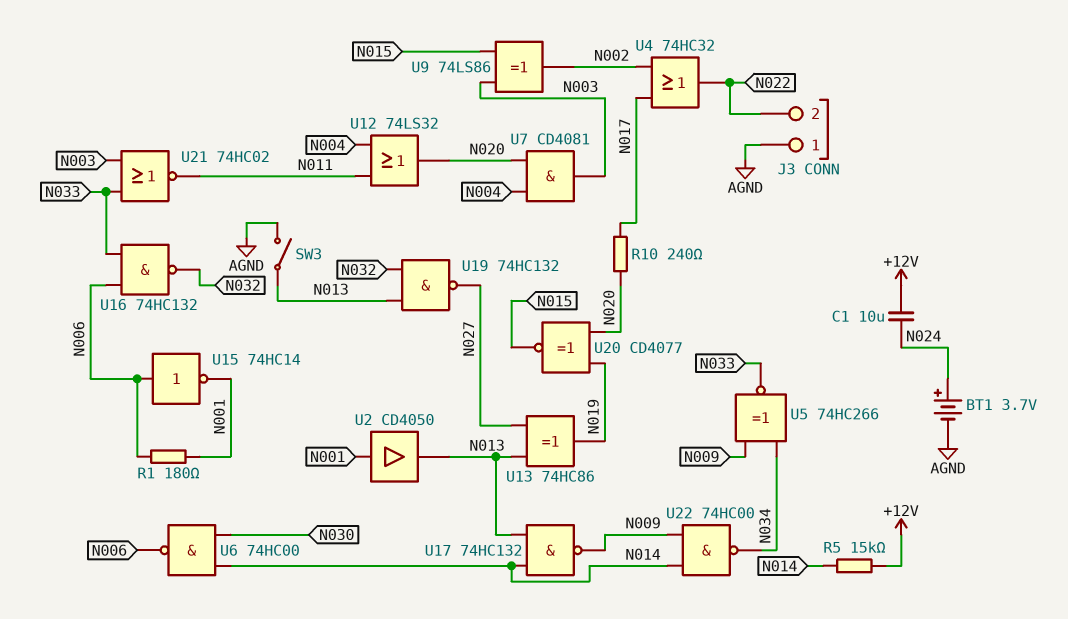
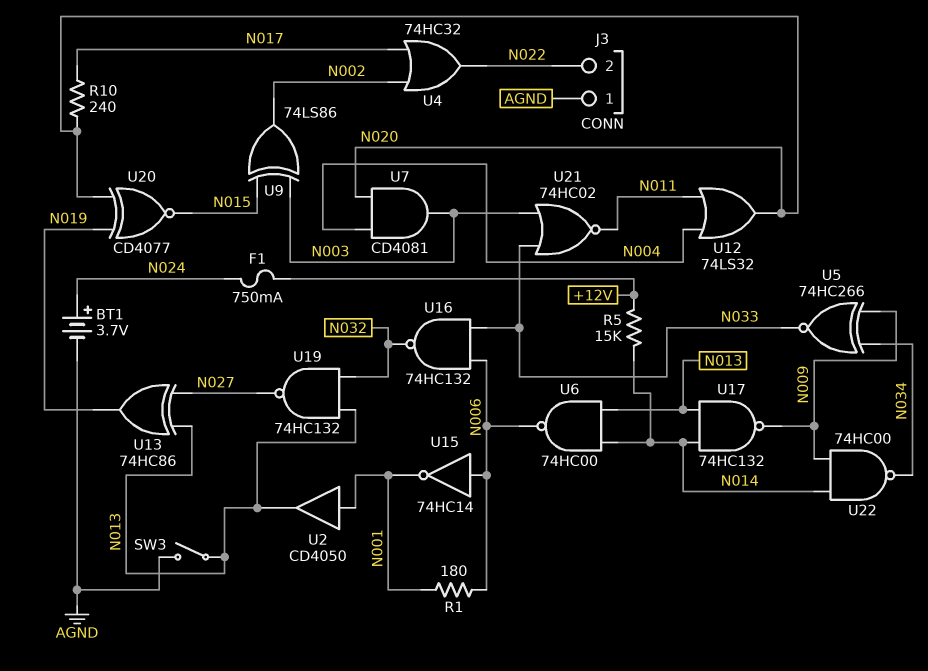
C1: 10uF (+12V, N024) -> none
F1: none -> 750mA (+12V, N024)
U6: NAND 74HC00 (in N014, in N030, out N006) -> NAND 74HC00 (in N013, in N014, out N006)

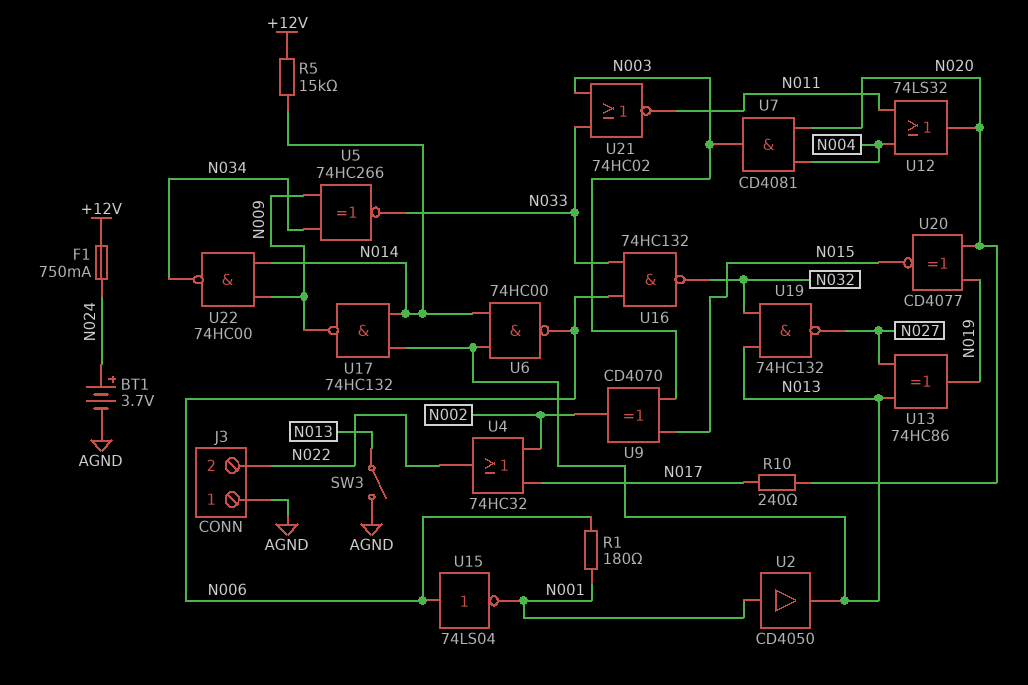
U9: XOR 74LS86 (in N003, in N015, out N002) -> XOR CD4070 (in N003, in N015, out N002)
U15: NOT 74HC14 (in N006, out N001) -> NOT 74LS04 (in N006, out N001)

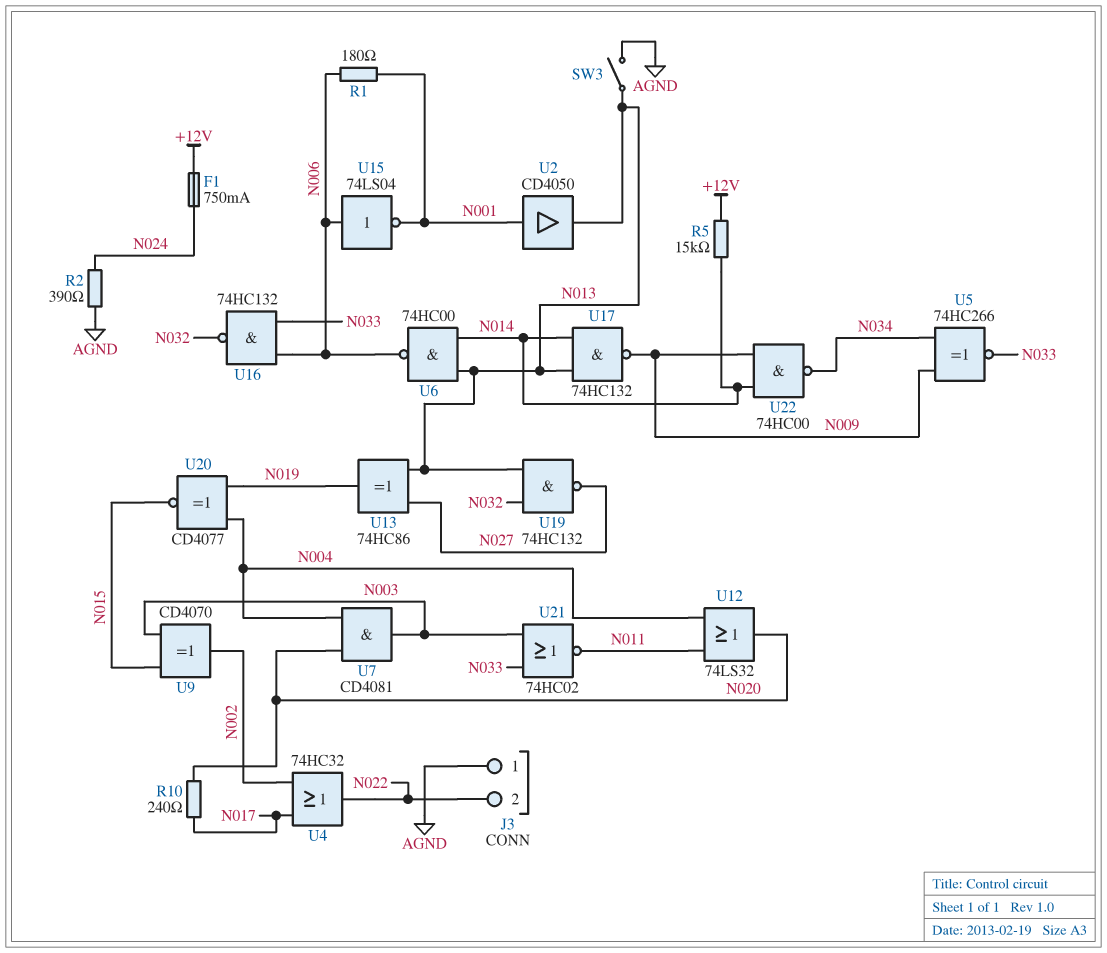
BT1: 3.7V (plus N024, minus AGND) -> none
R2: none -> 390 (AGND, N024)
U20: XNOR CD4077 (in N019, in N020, out N015) -> XNOR CD4077 (in N004, in N019, out N015)

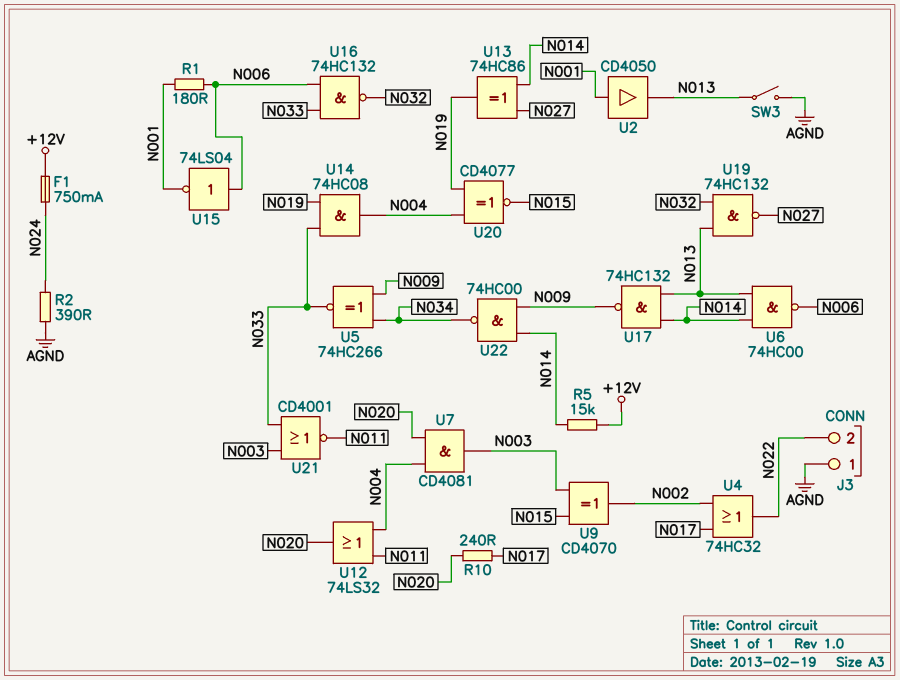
U13: XOR 74HC86 (in N013, in N027, out N019) -> XOR 74HC86 (in N014, in N027, out N019)
U14: none -> AND 74HC08 (in N019, in N033, out N004)
U21: NOR 74HC02 (in N003, in N033, out N011) -> NOR CD4001 (in N003, in N033, out N011)

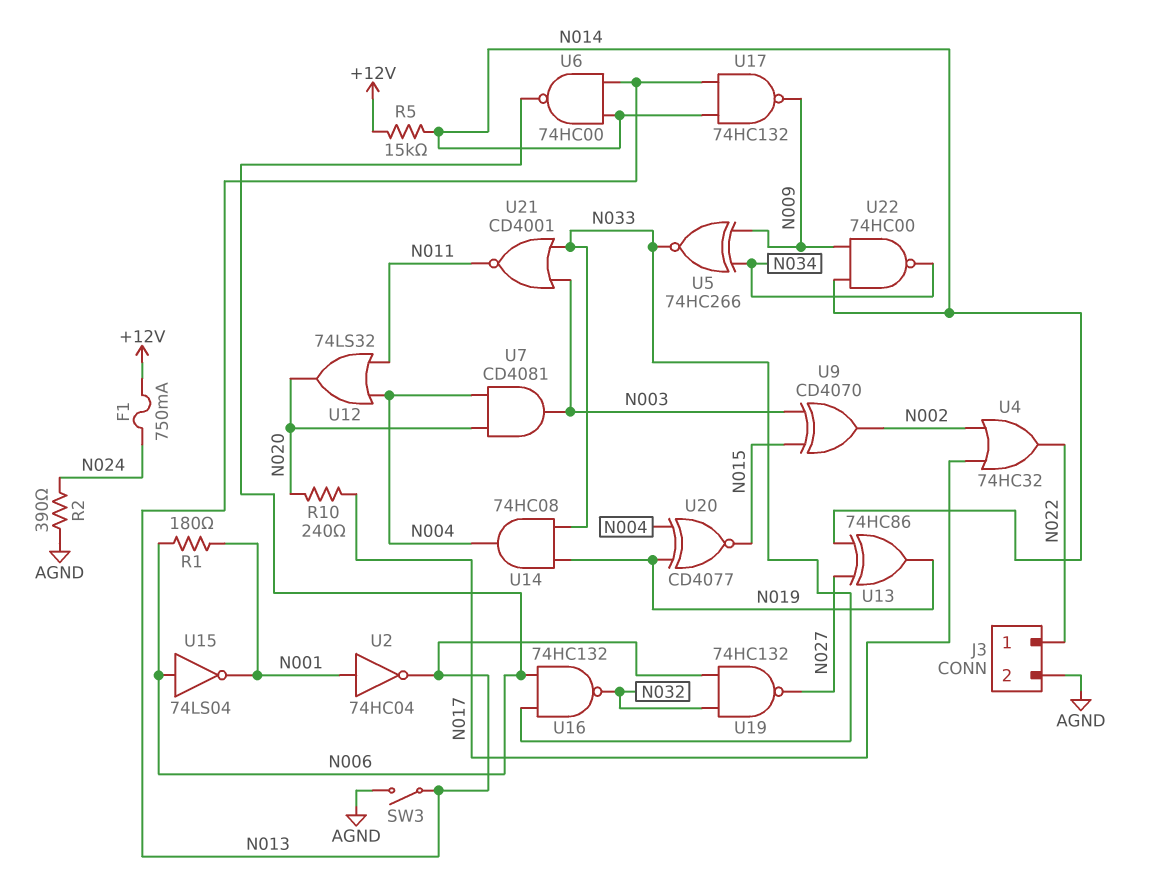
J3 pin 1: AGND -> N022
J3 pin 2: N022 -> AGND
U2: buffer CD4050 (in N001, out N013) -> NOT 74HC04 (in N001, out N013)

